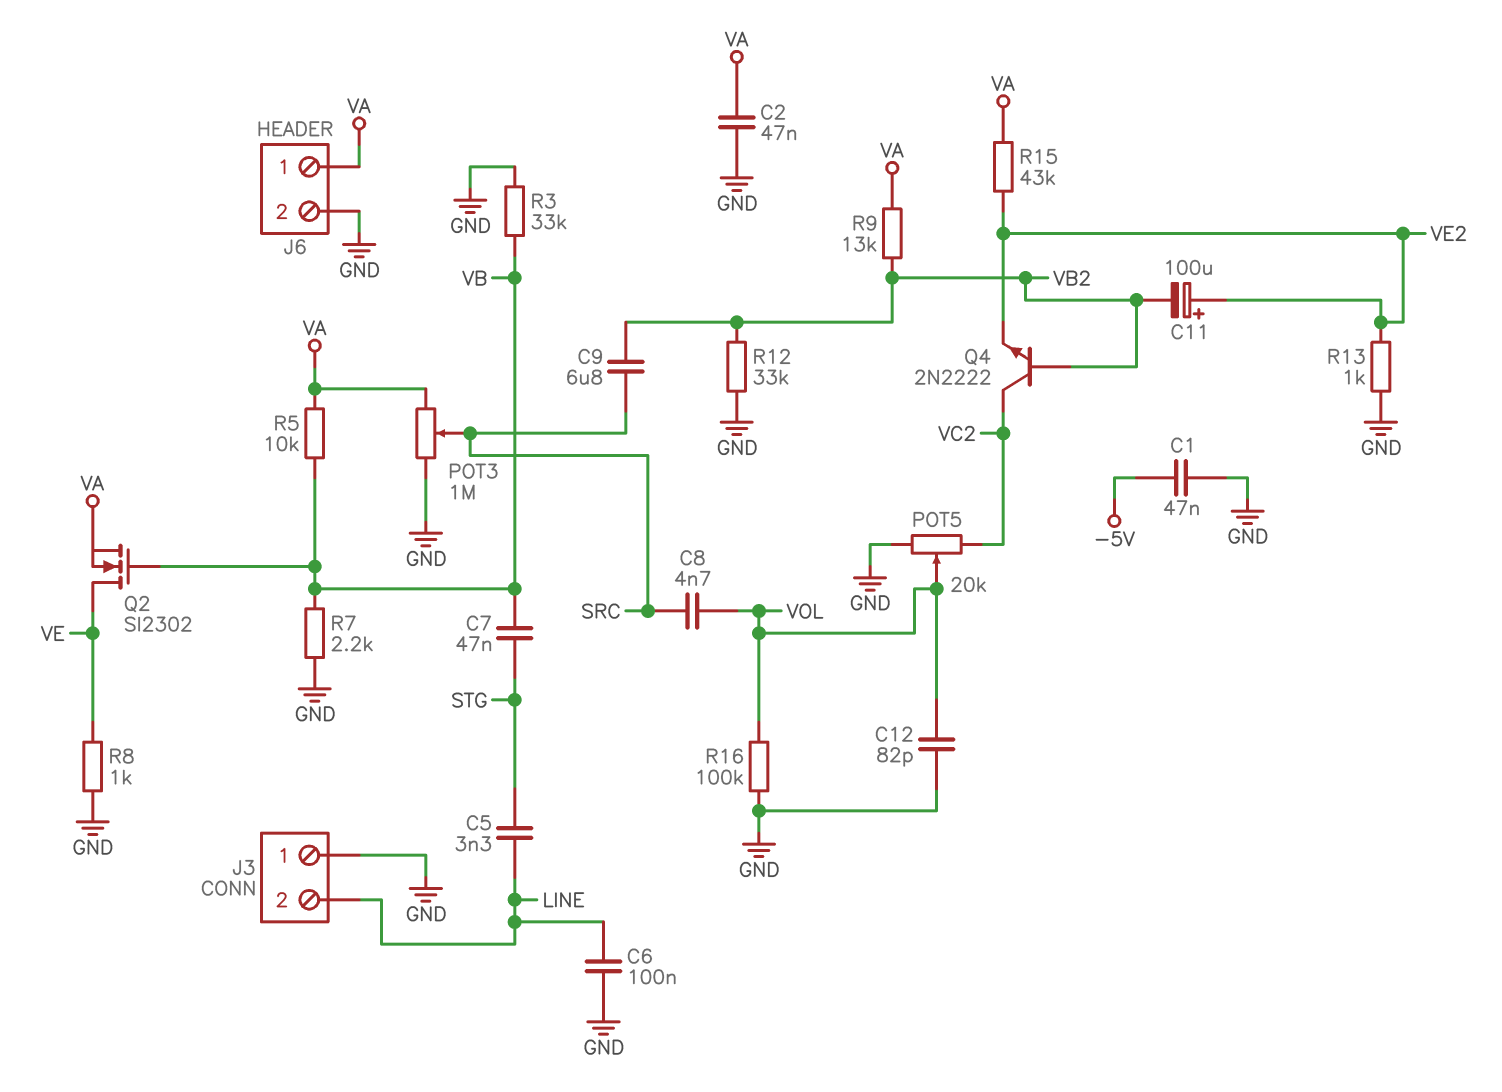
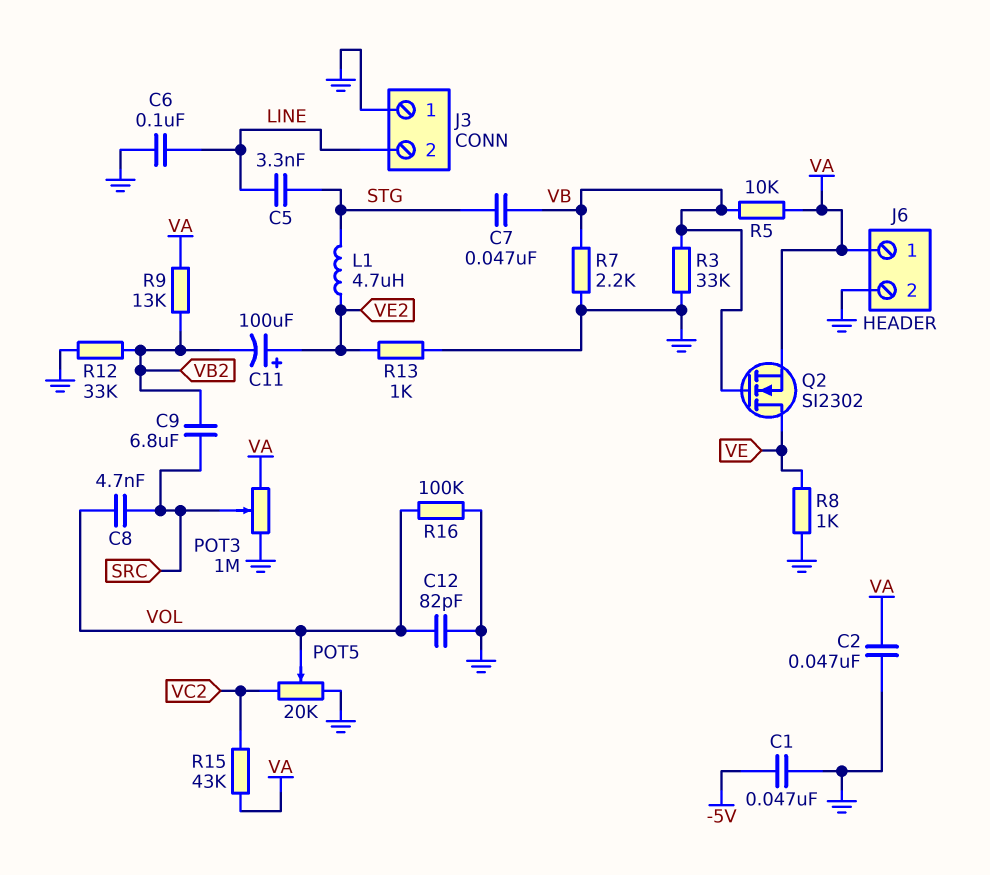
L1: none -> 4.7uH (STG, VE2)
Q4: NPN 2N2222 (B VB2, C VC2, E VE2) -> none
R15: 43k (VA, VE2) -> 43k (VA, VC2)

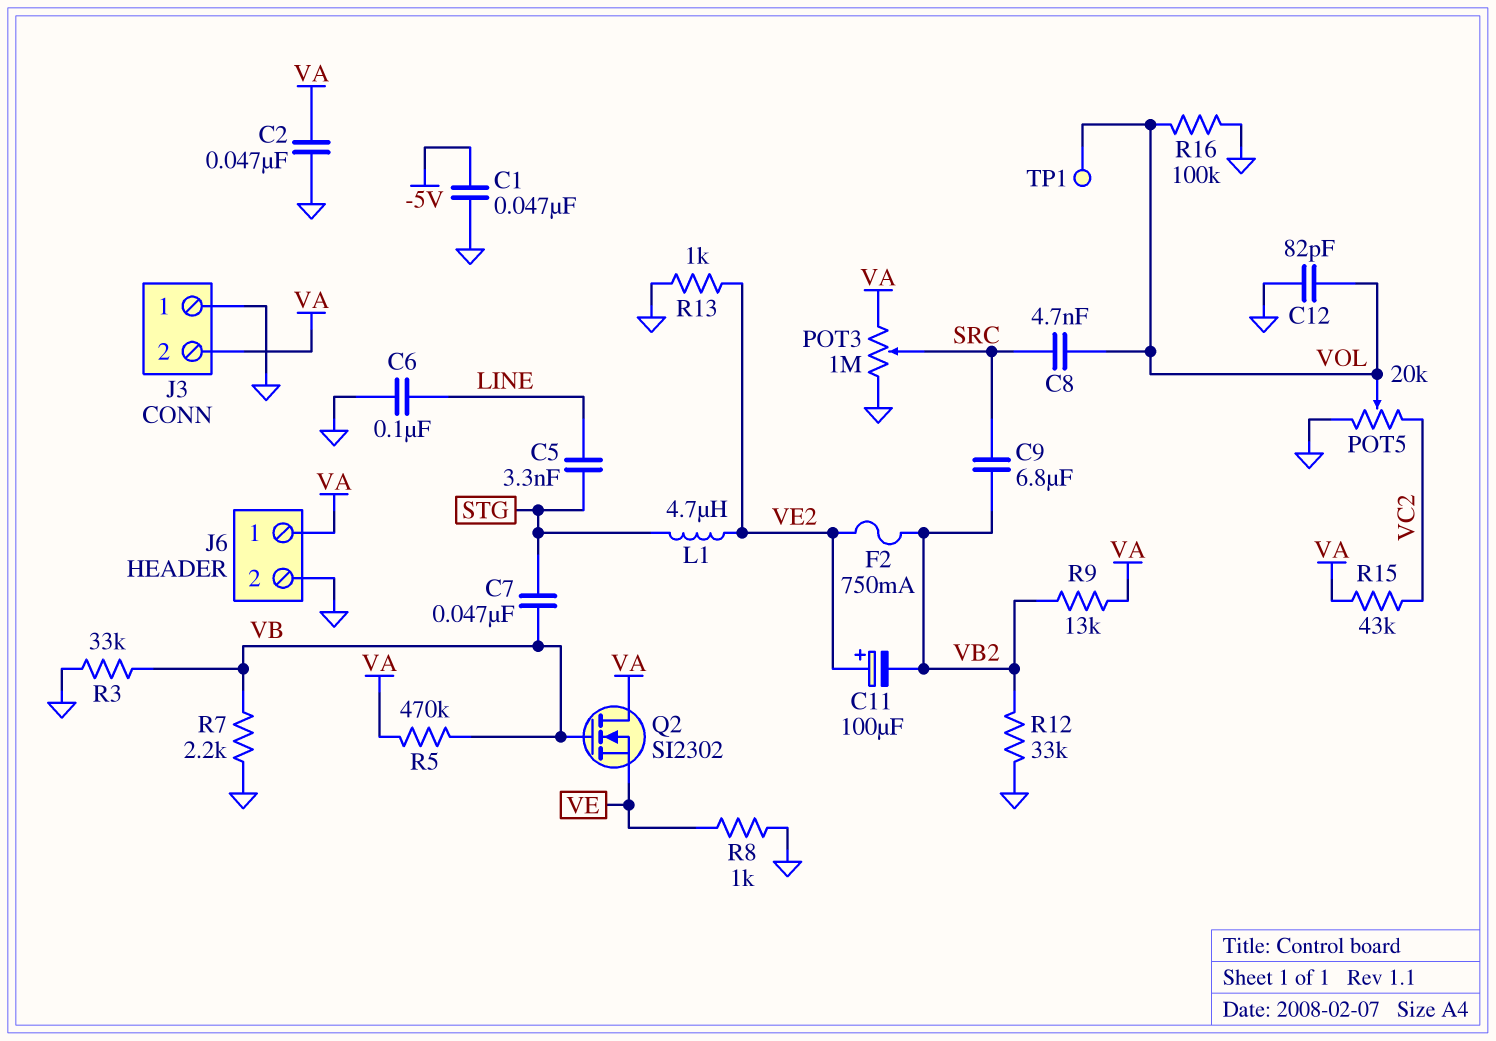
F2: none -> 750mA (VB2, VE2)
J3 pin 2: LINE -> VA
Q2: NMOS SI2302 (G VB, D VE, S VA) -> NMOS SI2302 (G VB, D VA, S VE)
R5: 10k (VA, VB) -> 470k (VA, VB)
TP1: none -> test point (VOL)

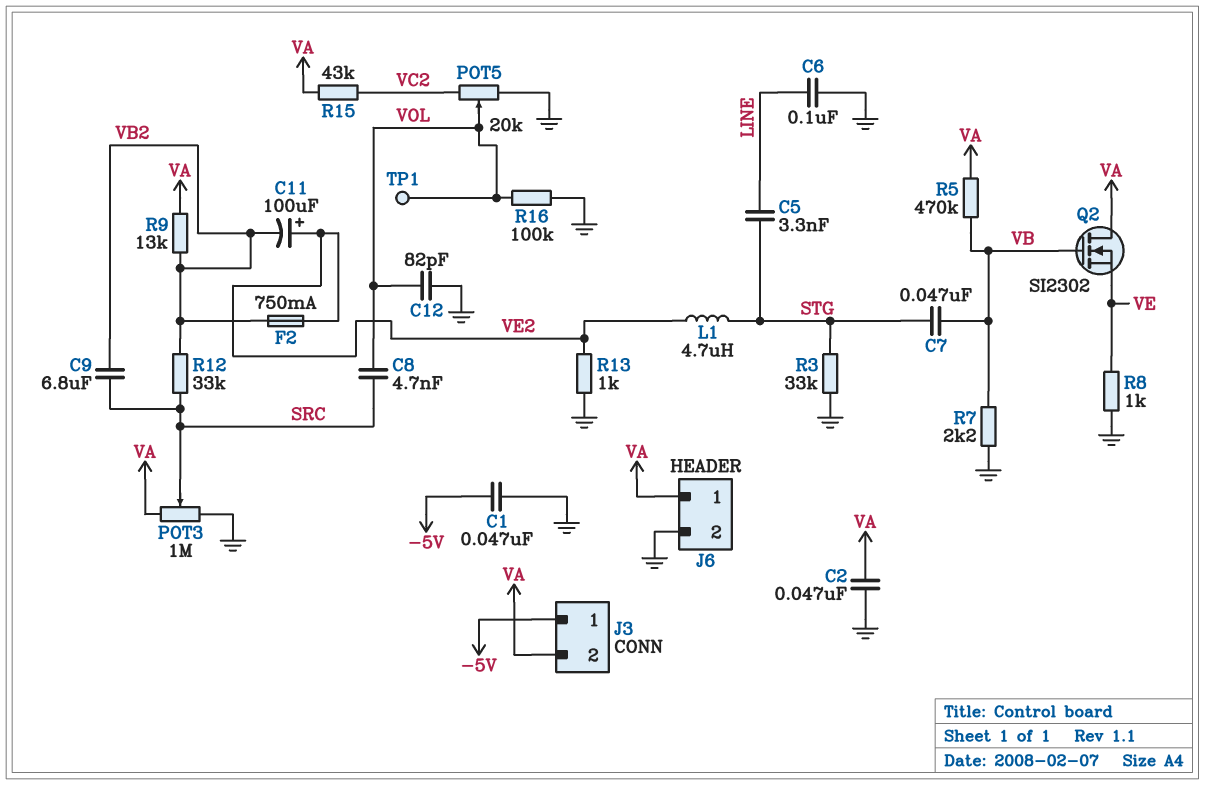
J3 pin 1: GND -> -5V
R3: 33k (GND, VB) -> 33k (GND, STG)
R12: 33k (GND, VB2) -> 33k (SRC, VB2)

